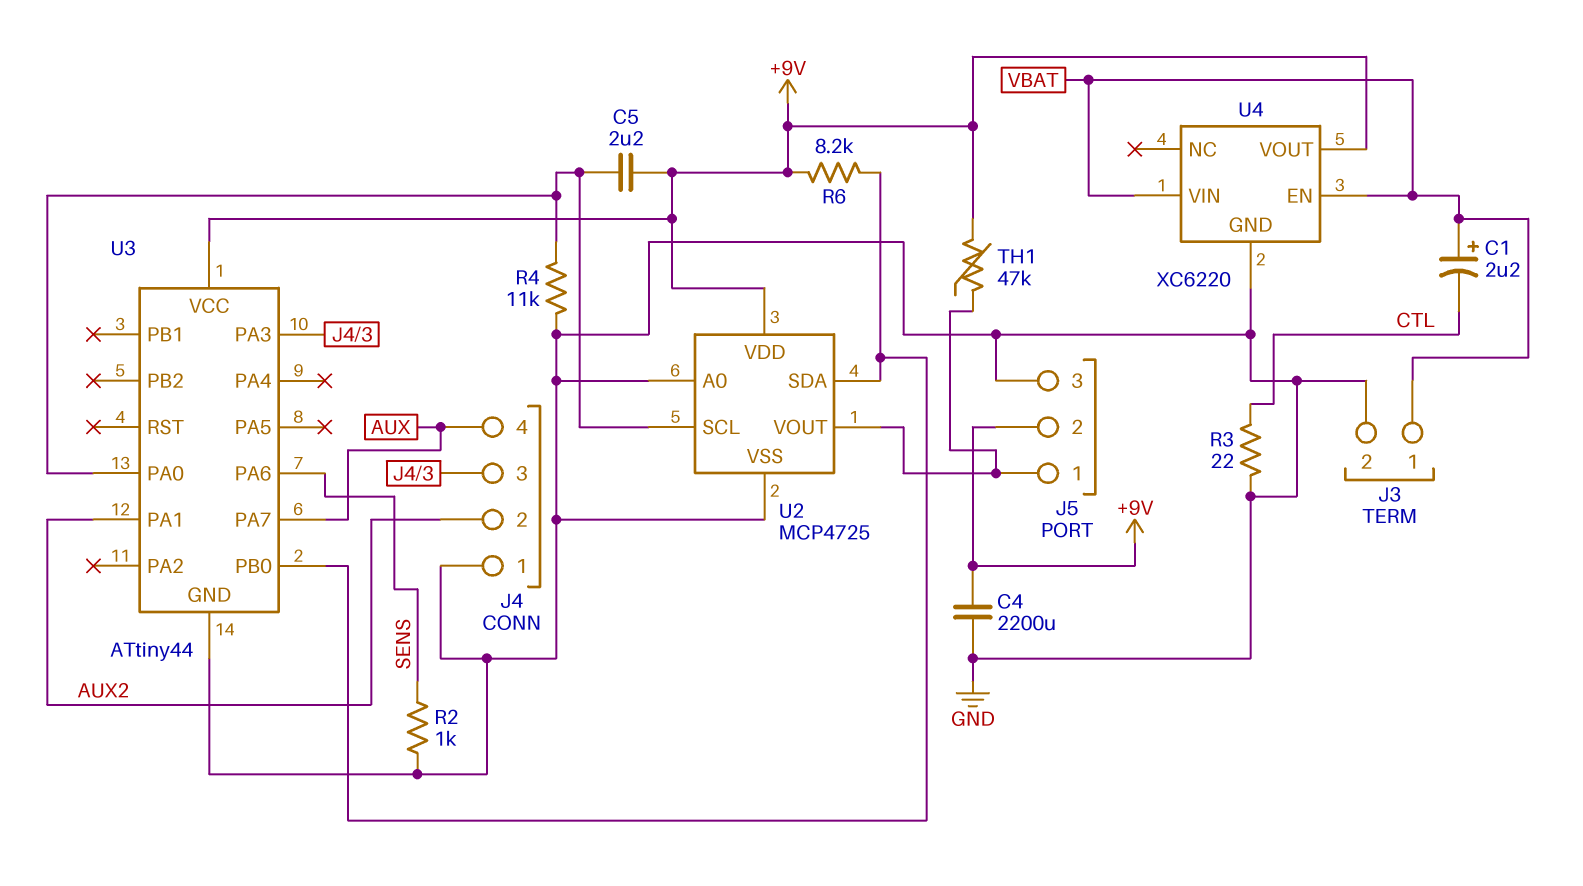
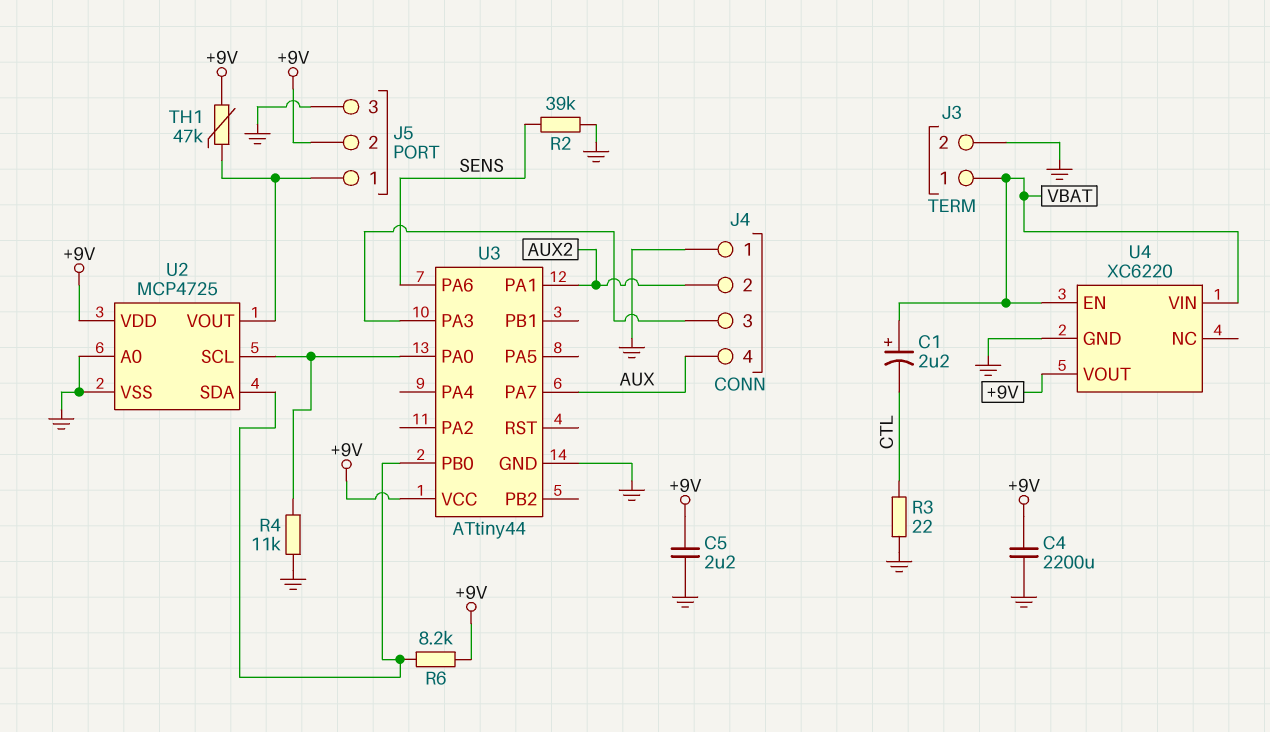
C5: 2.2uF (+9V, U2/SCL) -> 2.2uF (+9V, GND)
R2: 1k (GND, SENS) -> 39k (GND, SENS)

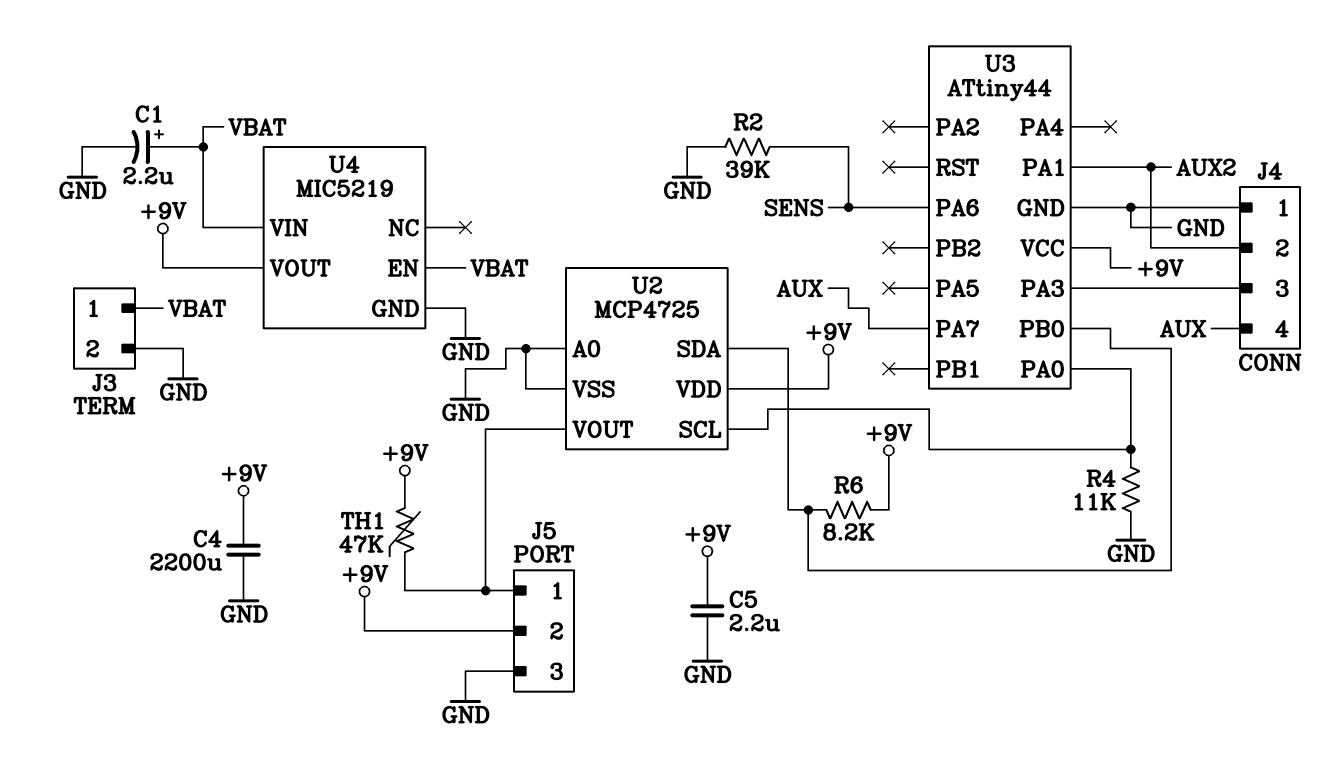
C1: 2.2uF (plus VBAT, minus CTL) -> 2.2uF (plus VBAT, minus GND)
R3: 22 (CTL, GND) -> none
U4: XC6220 -> MIC5219

